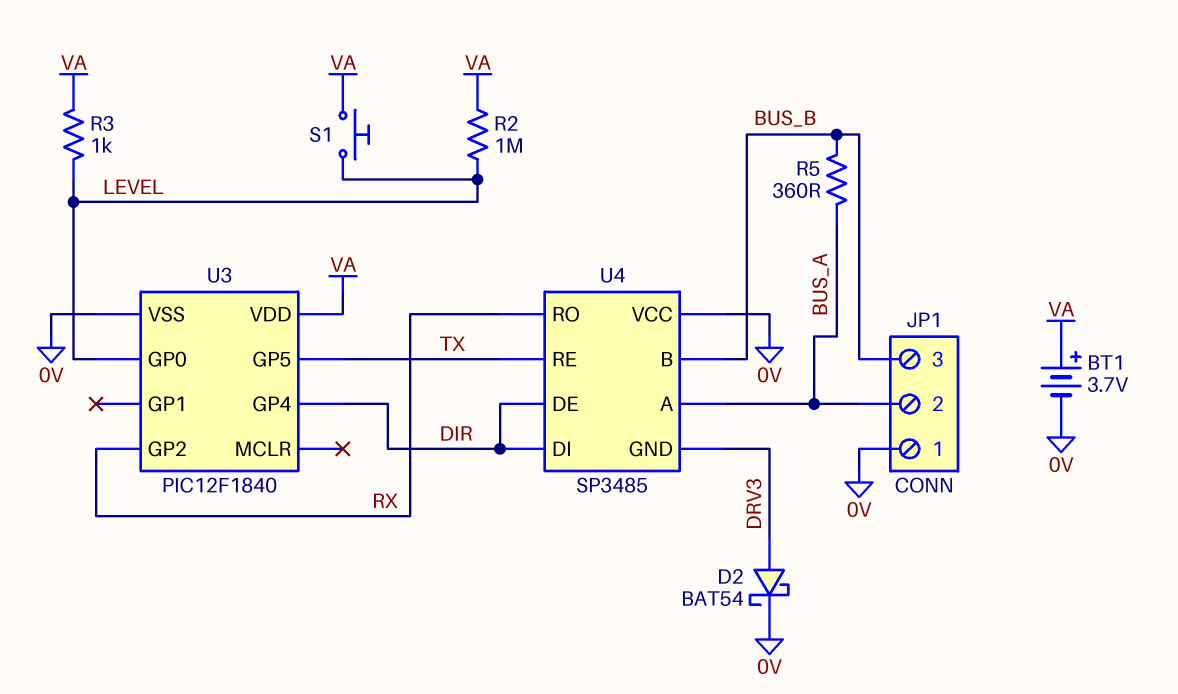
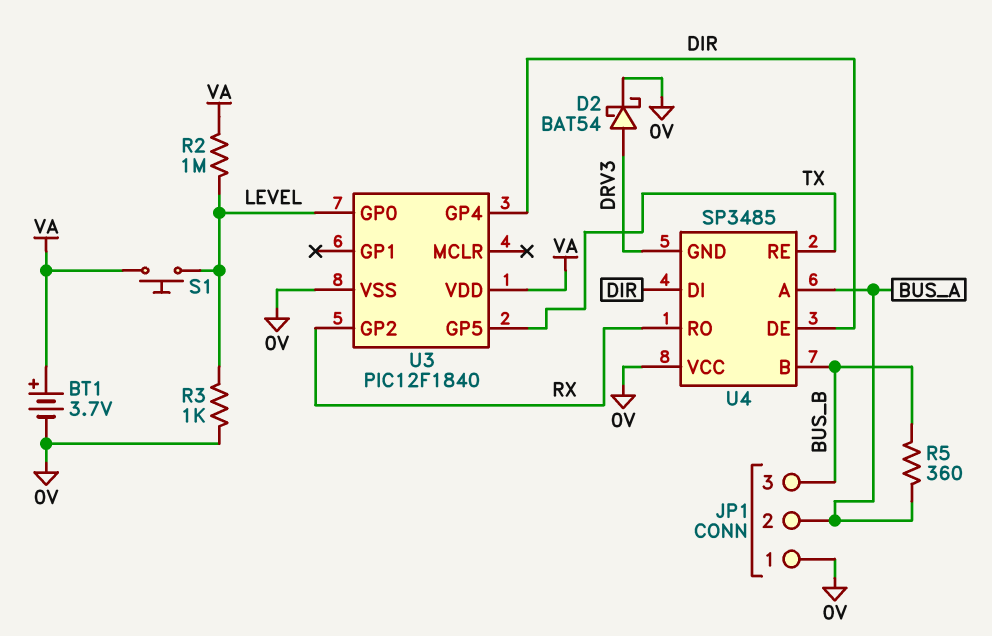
R3: 1k (LEVEL, VA) -> 1k (0V, LEVEL)

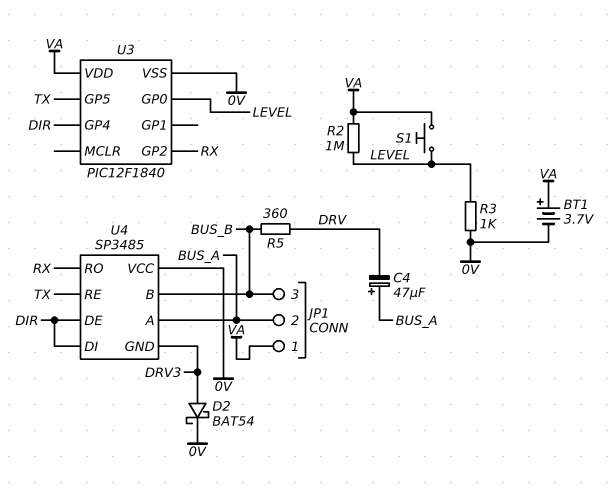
C4: none -> 47uF (plus BUS_A, minus DRV)
JP1 pin 1: 0V -> VA
R5: 360 (BUS_A, BUS_B) -> 360 (BUS_B, DRV)

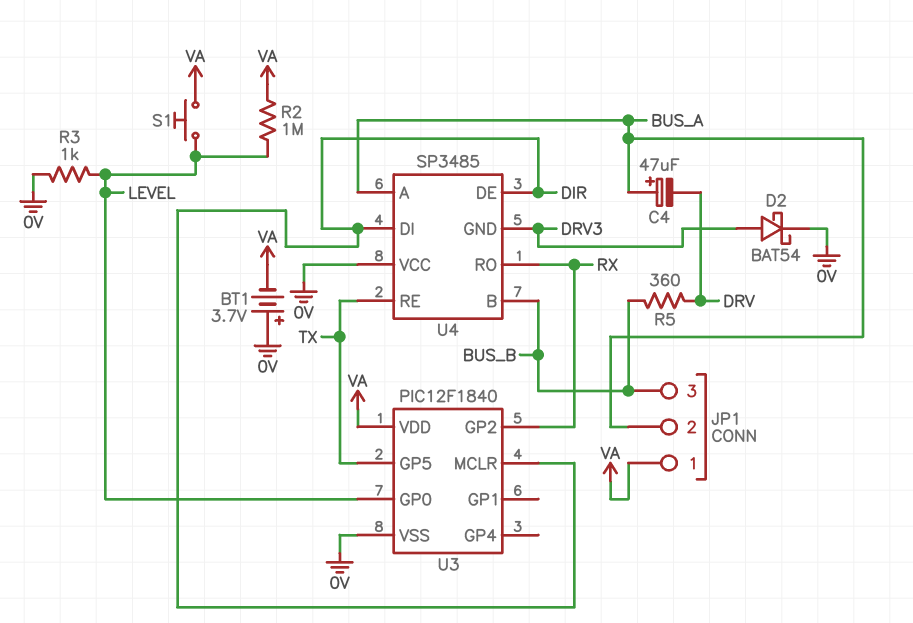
BT1: 3.7V (plus VA, minus 0V) -> 3.7V (plus 0V, minus VA)
U3 pin GP4: DIR -> none
U3 pin MCLR: none -> DIR

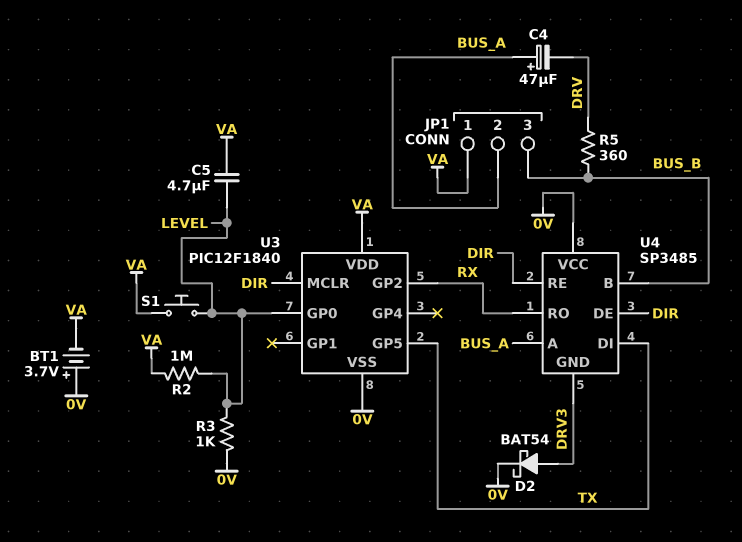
C5: none -> 4.7uF (LEVEL, VA)
U4 pin DI: DIR -> TX
U4 pin RE: TX -> DIR

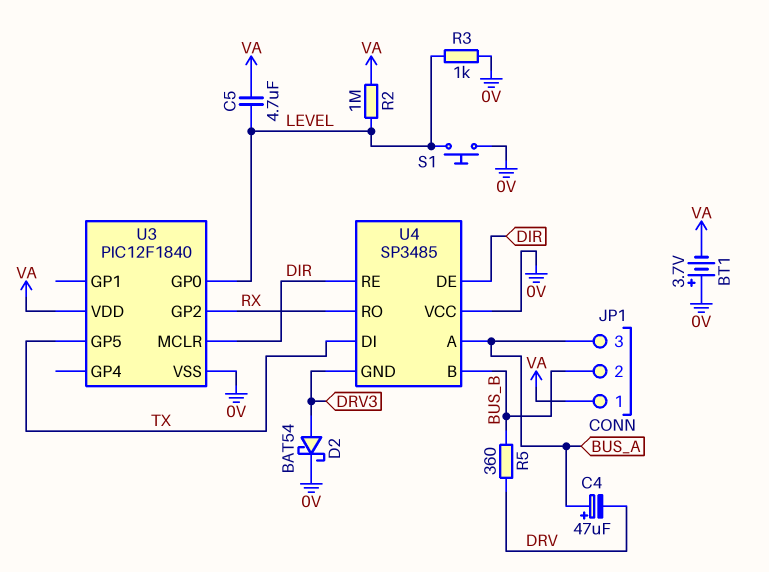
JP1 pin 2: BUS_A -> BUS_B
JP1 pin 3: BUS_B -> BUS_A
S1: button (LEVEL, VA) -> button (0V, LEVEL)

